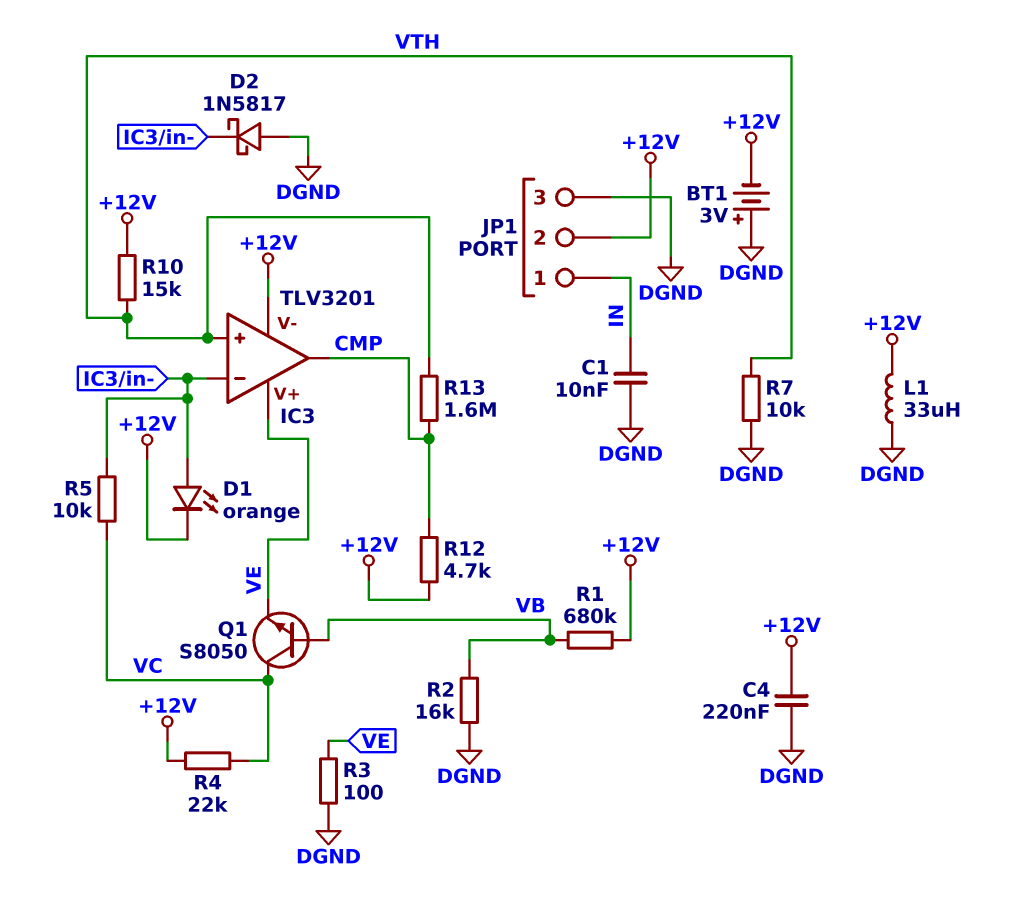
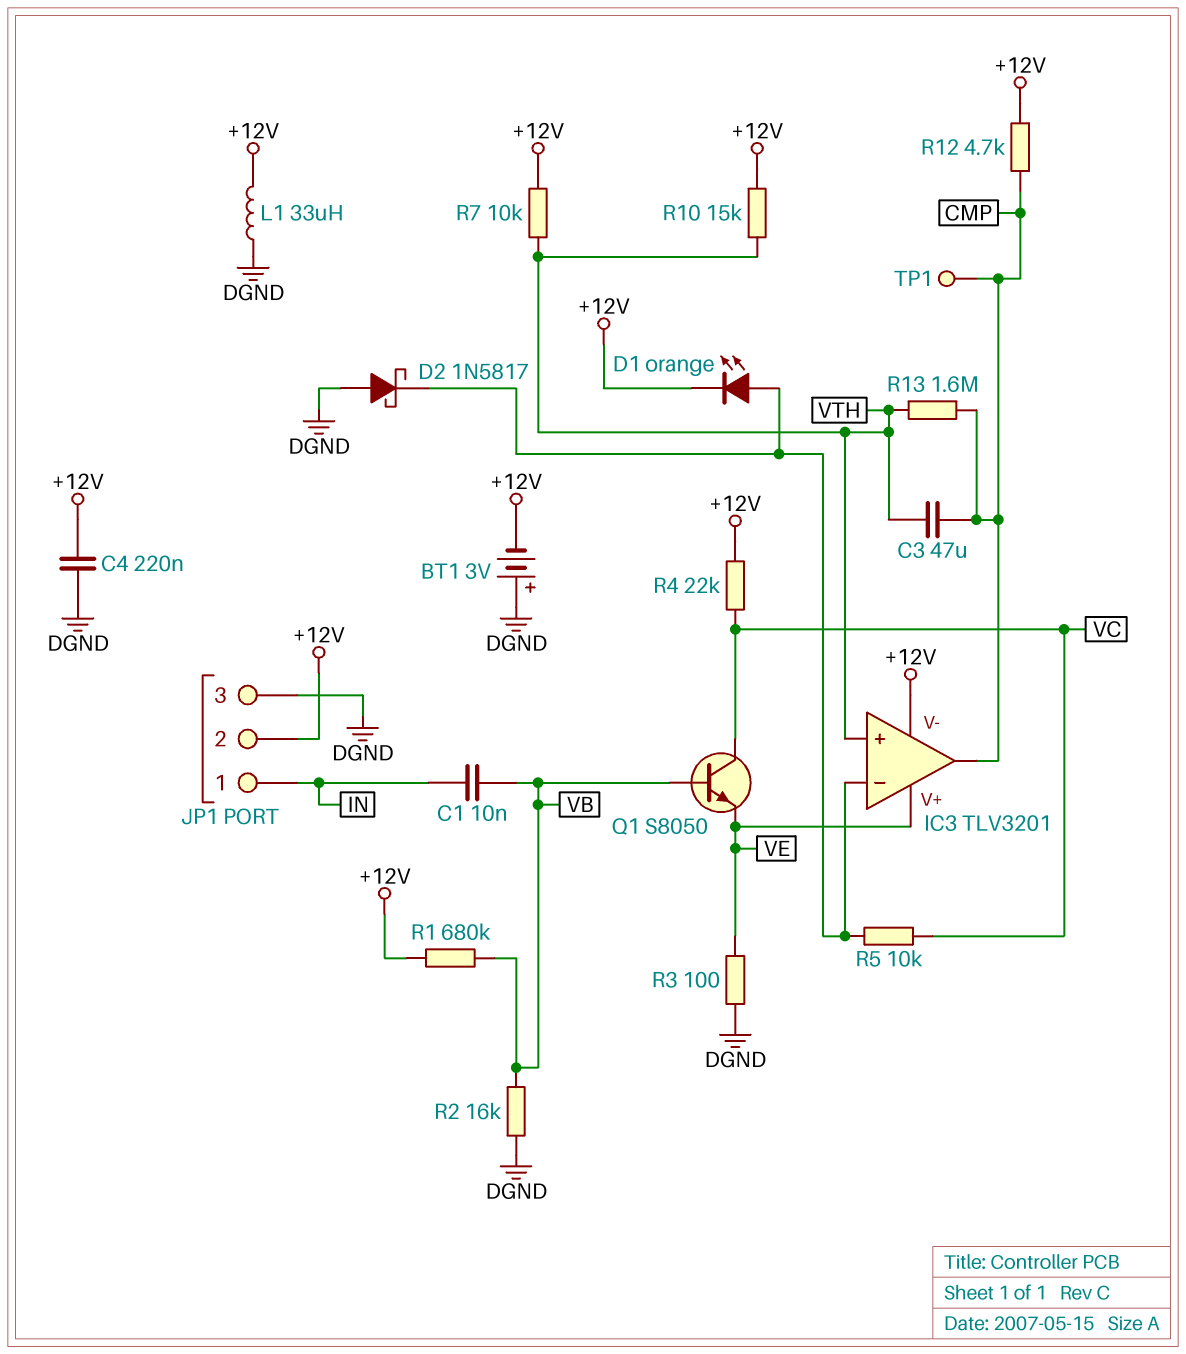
C1: 10nF (DGND, IN) -> 10nF (IN, VB)
C3: none -> 47uF (CMP, VTH)
R7: 10k (DGND, VTH) -> 10k (+12V, VTH)
TP1: none -> test point (CMP)

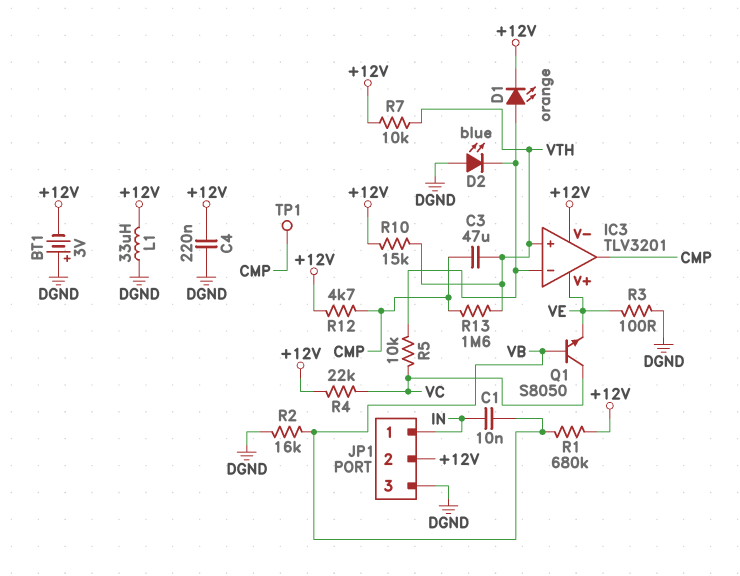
D2: schottky 1N5817 (A DGND, K IC3/in-) -> LED blue (A DGND, K IC3/in-)

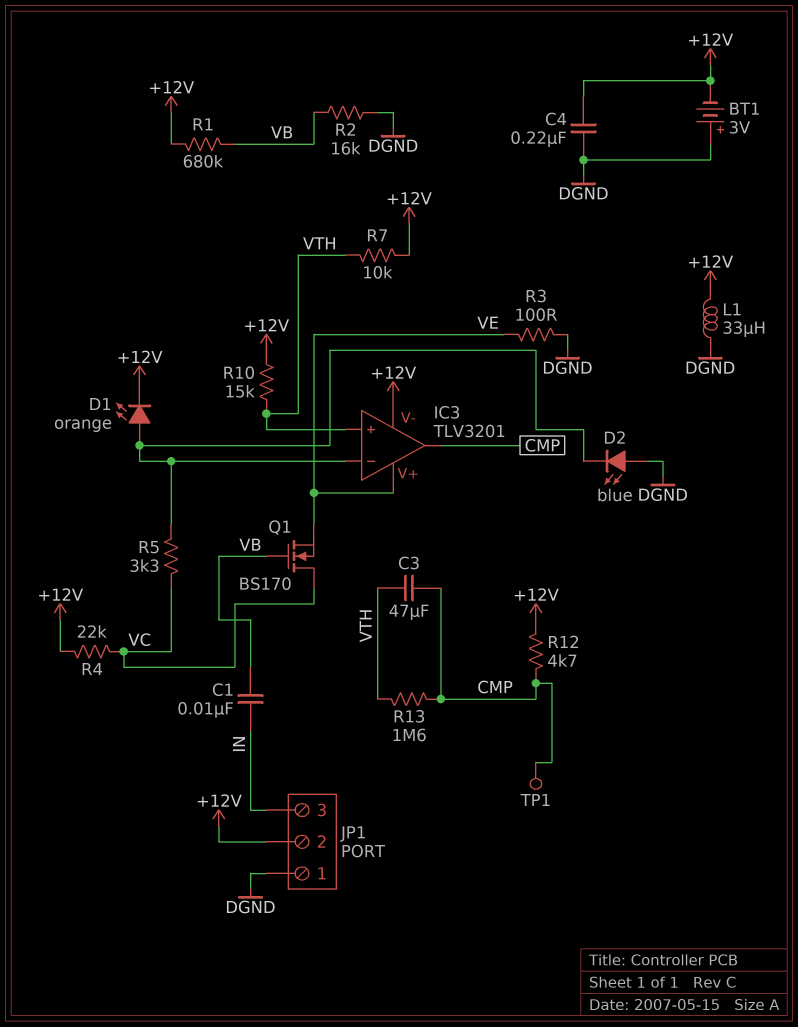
JP1 pin 1: IN -> DGND
JP1 pin 3: DGND -> IN
Q1: NPN S8050 (B VB, C VC, E VE) -> NMOS BS170 (G VB, D VC, S VE)
R5: 10k (IC3/in-, VC) -> 3.3k (IC3/in-, VC)

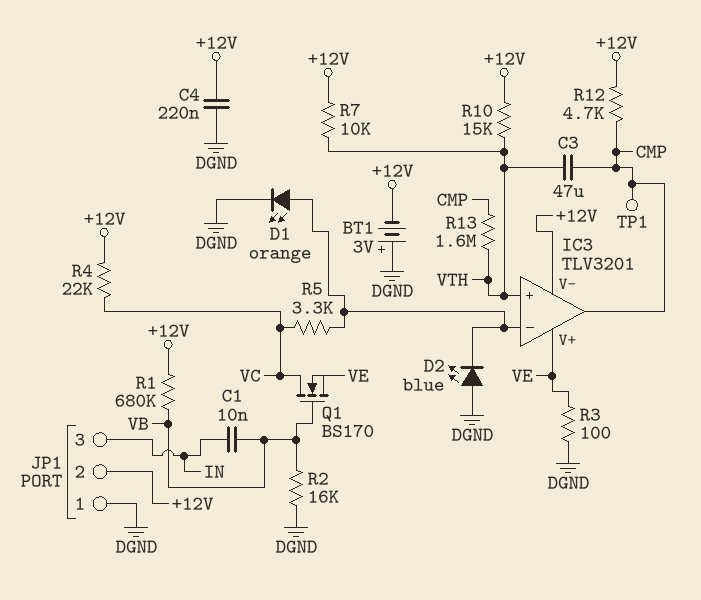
D1: LED orange (A IC3/in-, K +12V) -> LED orange (A IC3/in-, K DGND)
L1: 33uH (+12V, DGND) -> none

